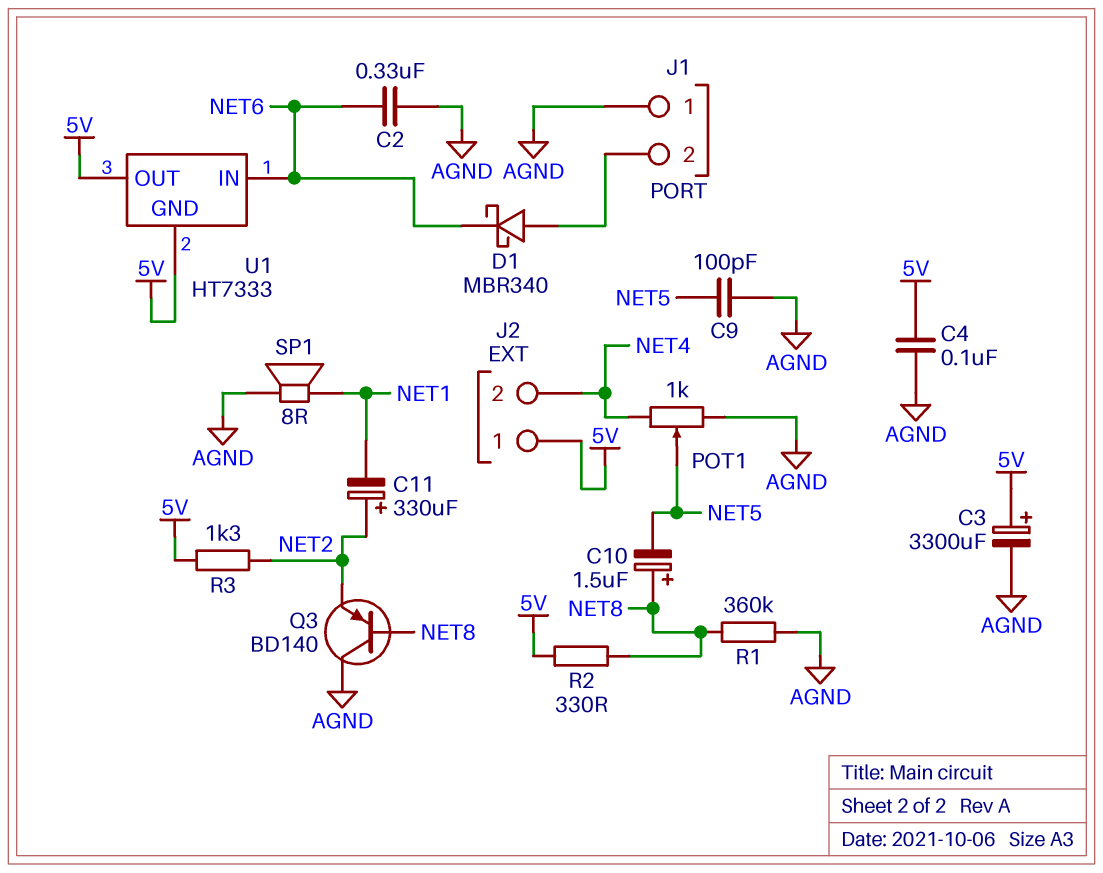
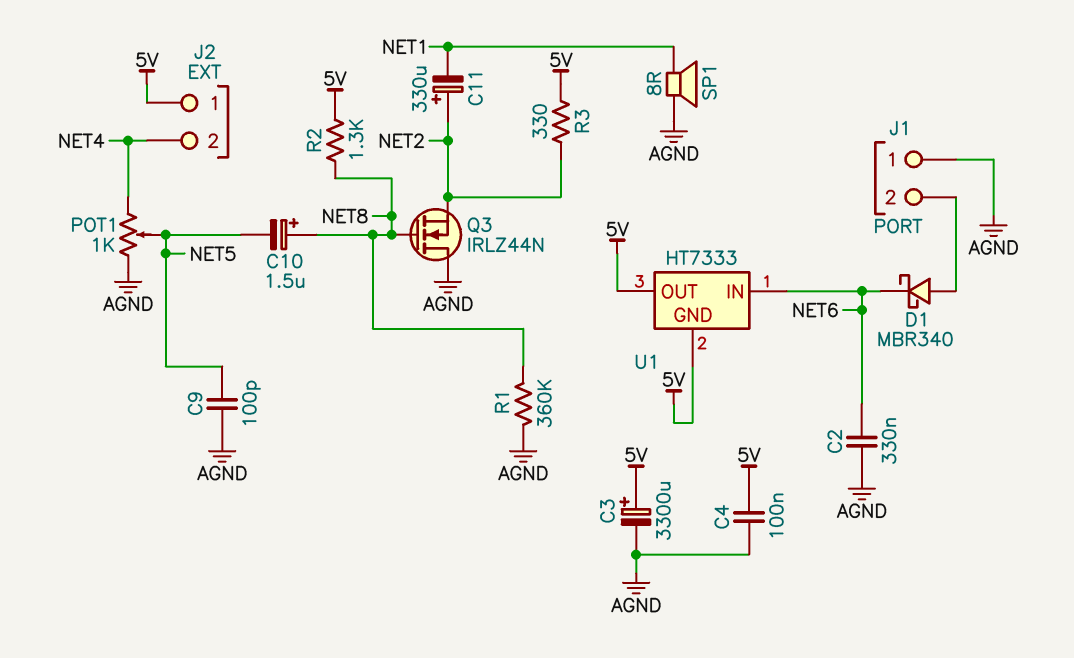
Q3: PNP BD140 (B NET8, C AGND, E NET2) -> NMOS IRLZ44N (G NET8, D AGND, S NET2)
R2: 330 (5V, NET8) -> 1.3k (5V, NET8)
R3: 1.3k (5V, NET2) -> 330 (5V, NET2)

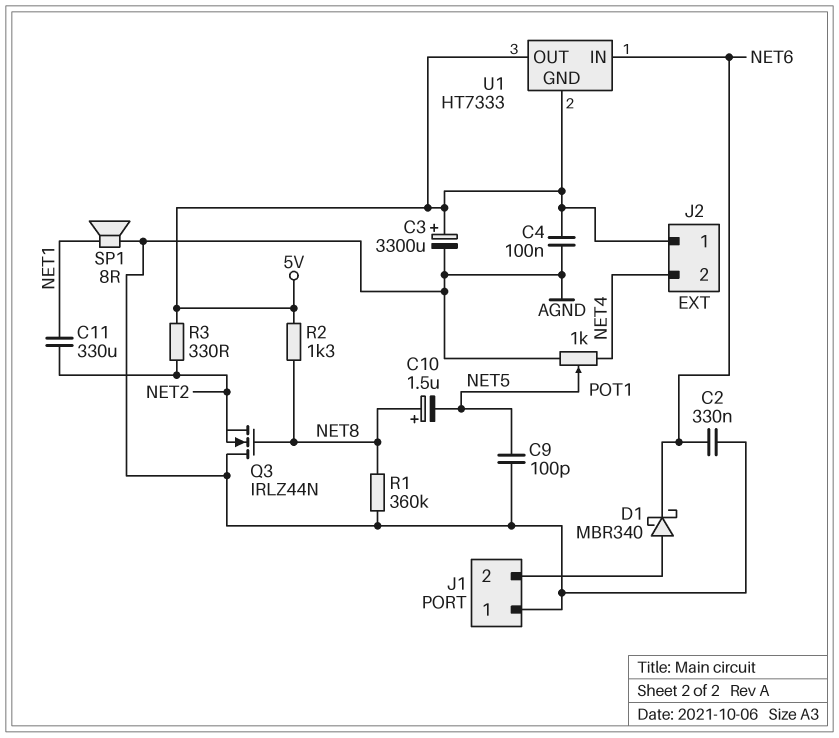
C11: 330uF (plus NET2, minus NET1) -> 330uF (NET1, NET2)

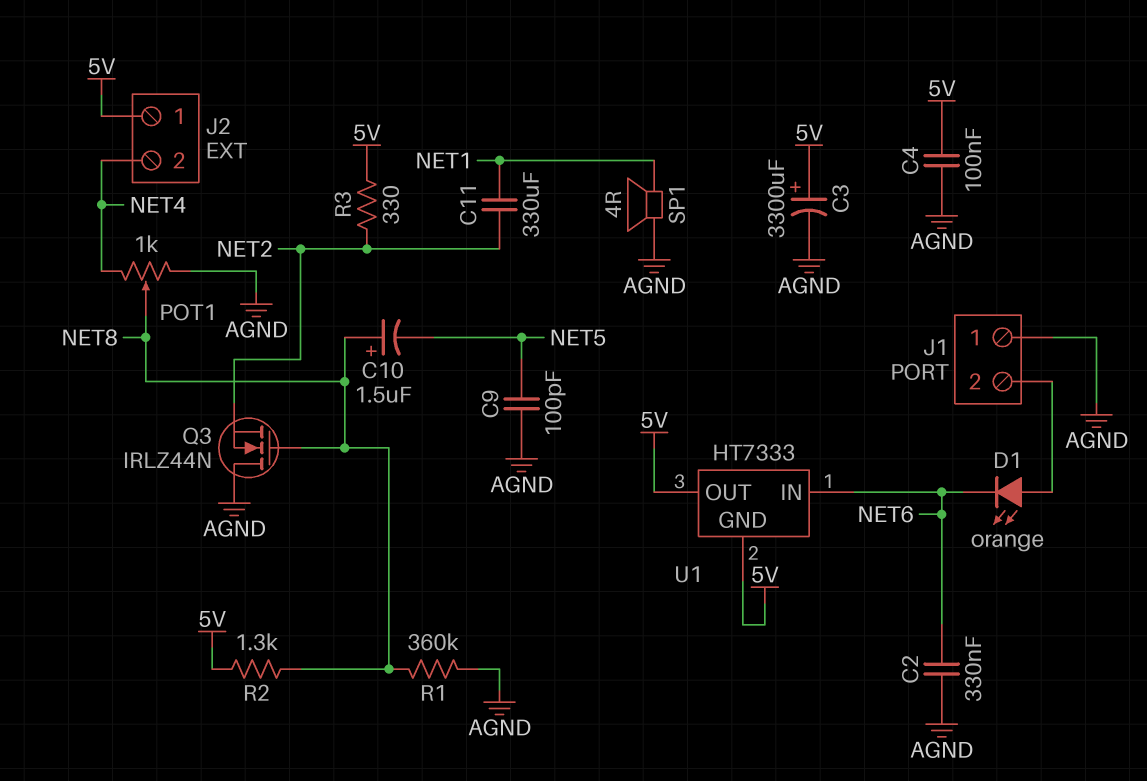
D1: schottky MBR340 (A J1/2, K NET6) -> LED orange (A J1/2, K NET6)
POT1: 1k (AGND, NET4, wiper NET5) -> 1k (AGND, NET4, wiper NET8)
SP1: speaker 8R (AGND, NET1) -> speaker 4R (AGND, NET1)

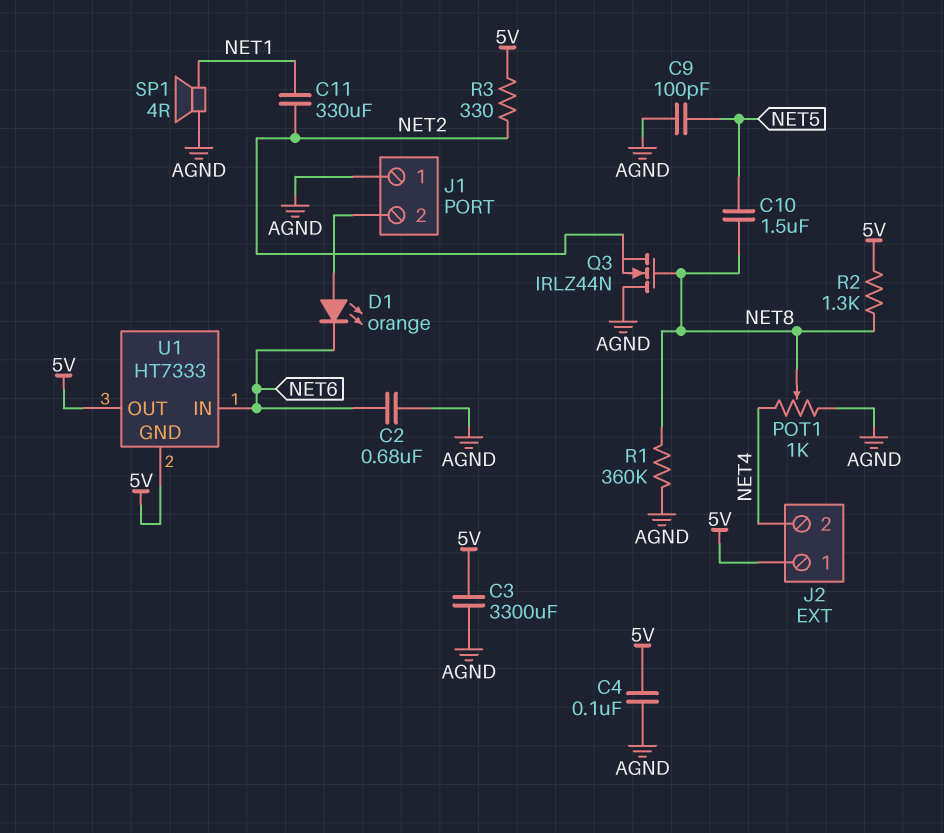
C2: 330nF (AGND, NET6) -> 680nF (AGND, NET6)
C3: 3300uF (plus 5V, minus AGND) -> 3300uF (5V, AGND)
C10: 1.5uF (plus NET8, minus NET5) -> 1.5uF (NET5, NET8)

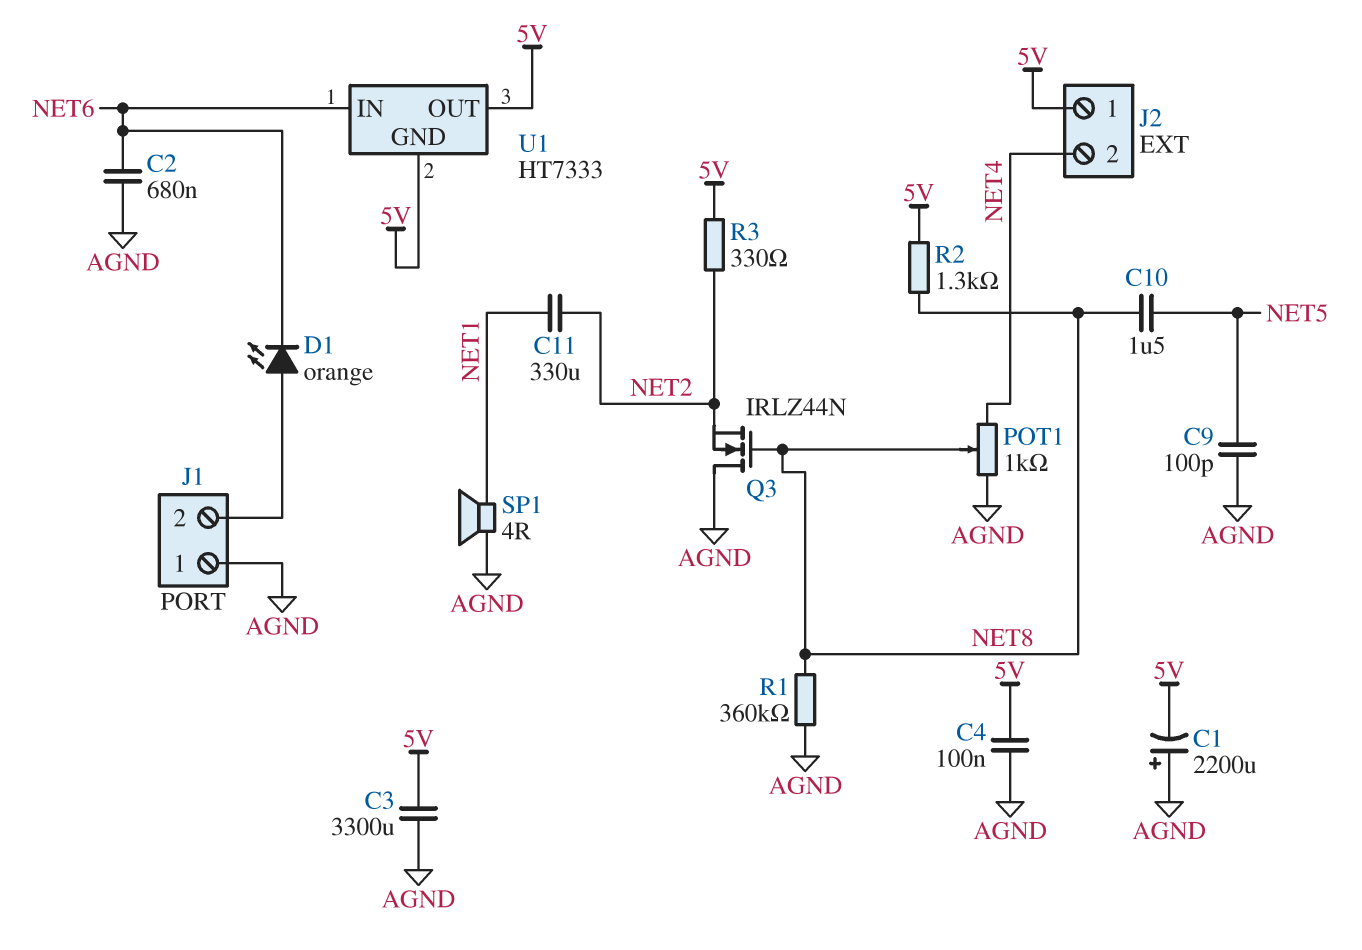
C1: none -> 2200uF (plus AGND, minus 5V)

